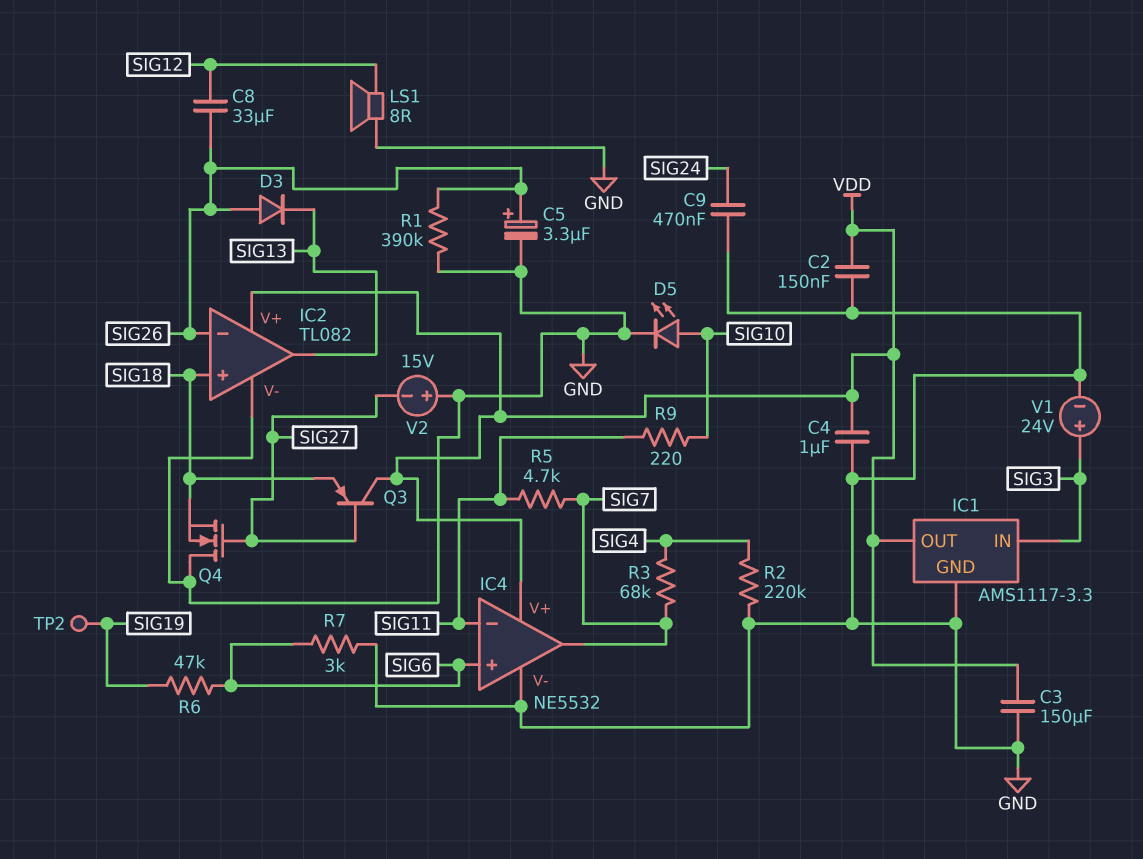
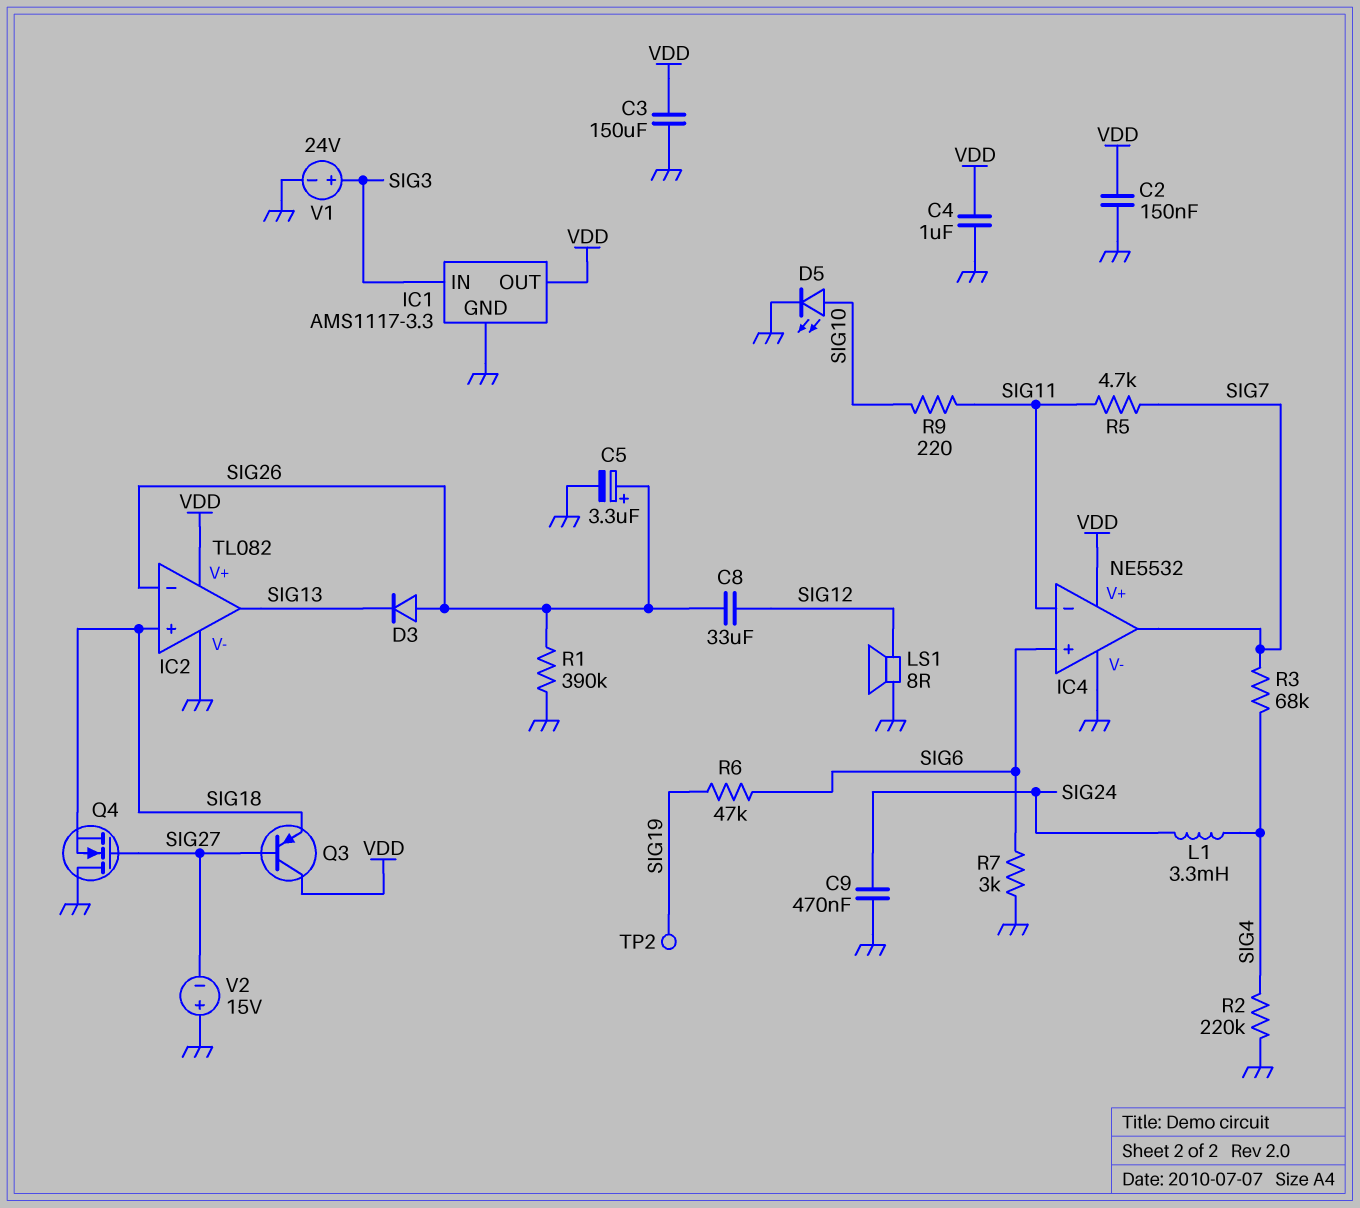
L1: none -> 3.3mH (SIG4, SIG24)

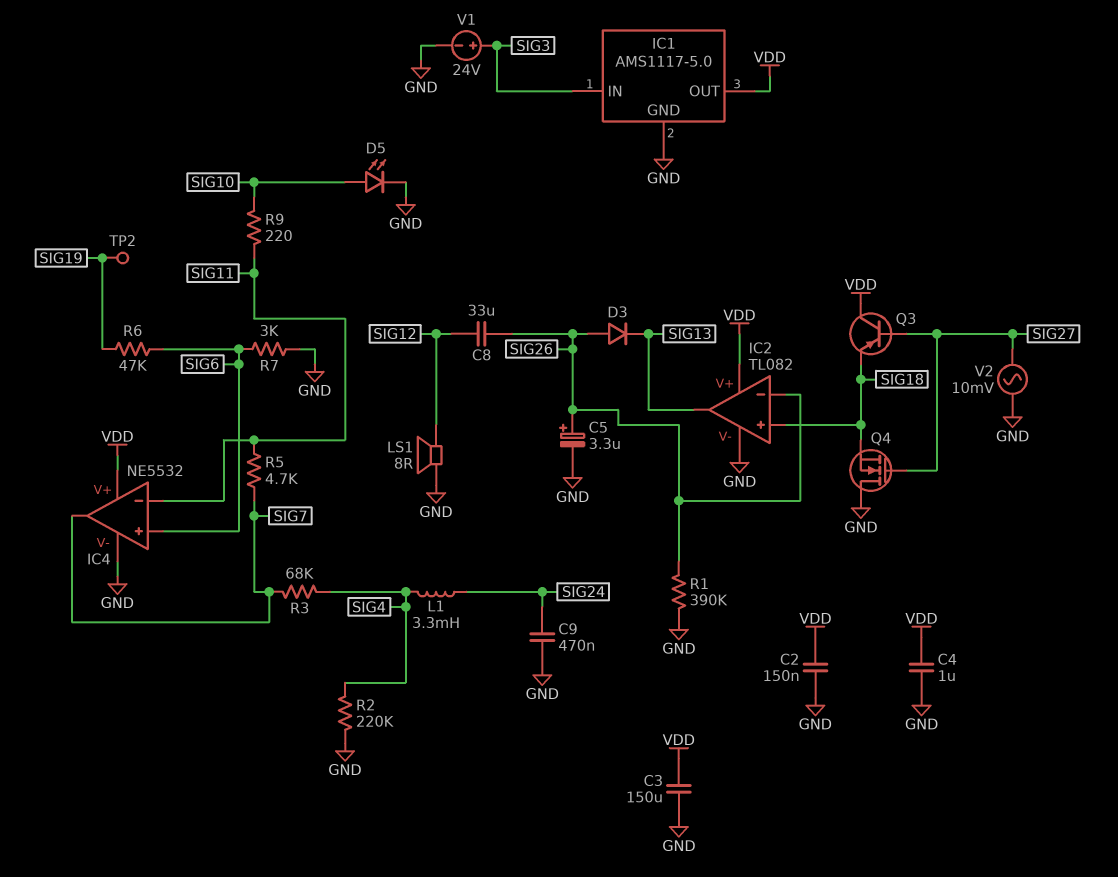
IC1: AMS1117-3.3 -> AMS1117-5.0
V2: 15V (plus GND, minus SIG27) -> AC 10mV (GND, SIG27)

